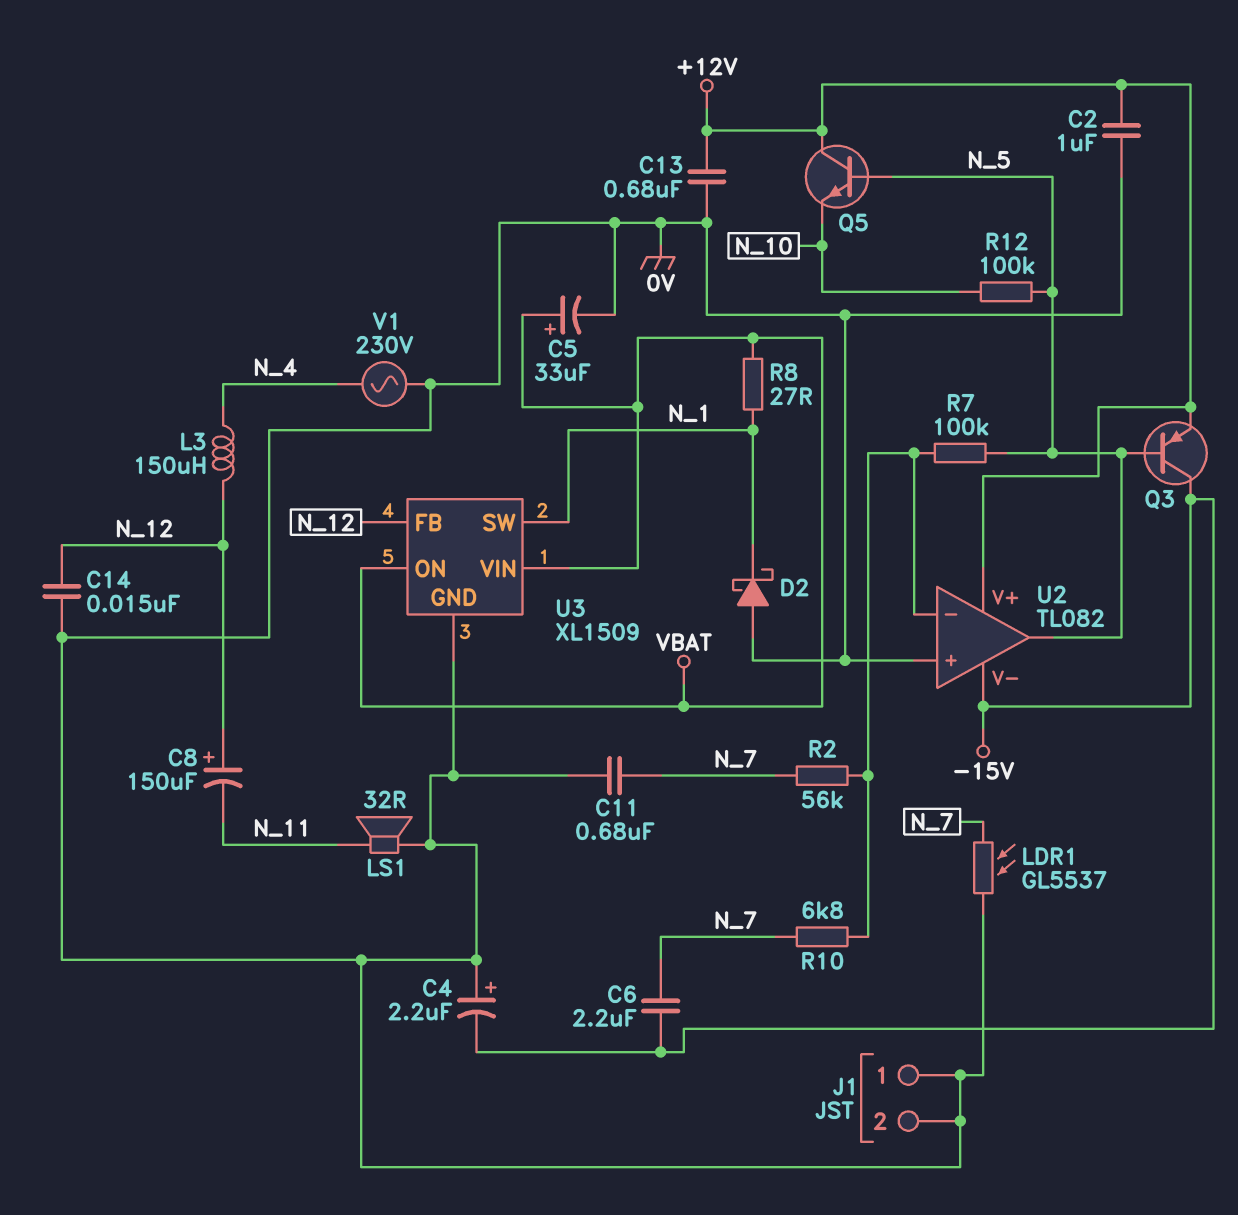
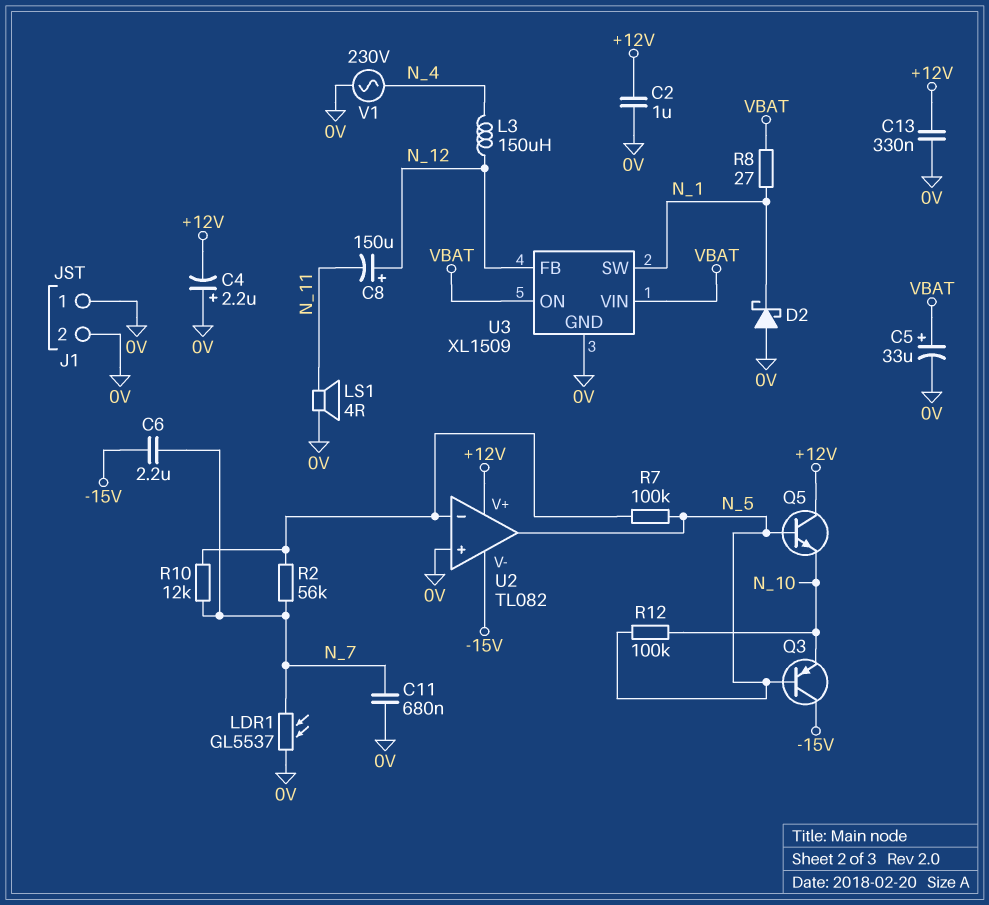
C4: 2.2uF (plus 0V, minus -15V) -> 2.2uF (plus 0V, minus +12V)
C13: 680nF (+12V, 0V) -> 330nF (+12V, 0V)
C14: 15nF (0V, N_12) -> none
LS1: speaker 32R (0V, N_11) -> speaker 4R (0V, N_11)
Q3: PNP (B N_5, C -15V, E +12V) -> PNP (B N_5, C -15V, E N_10)
R10: 6.8k (N_7, U2/in-) -> 12k (N_7, U2/in-)

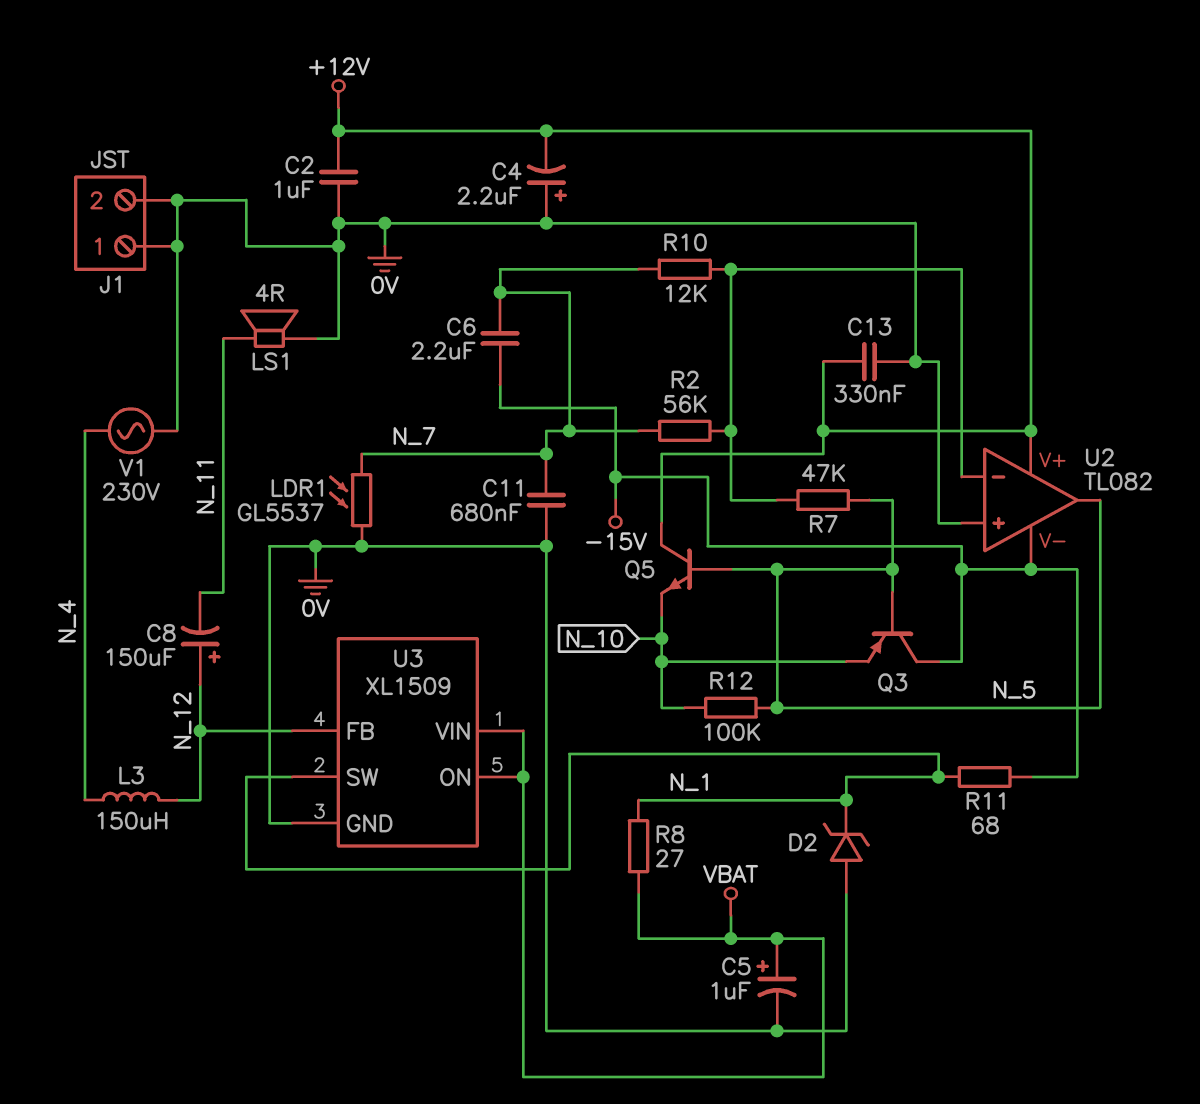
C5: 33uF (plus VBAT, minus 0V) -> 1uF (plus VBAT, minus 0V)
D2: schottky (A 0V, K N_1) -> zener (A 0V, K N_1)
R7: 100k (N_5, U2/in-) -> 47k (N_5, U2/in-)
R11: none -> 68 (-15V, N_1)

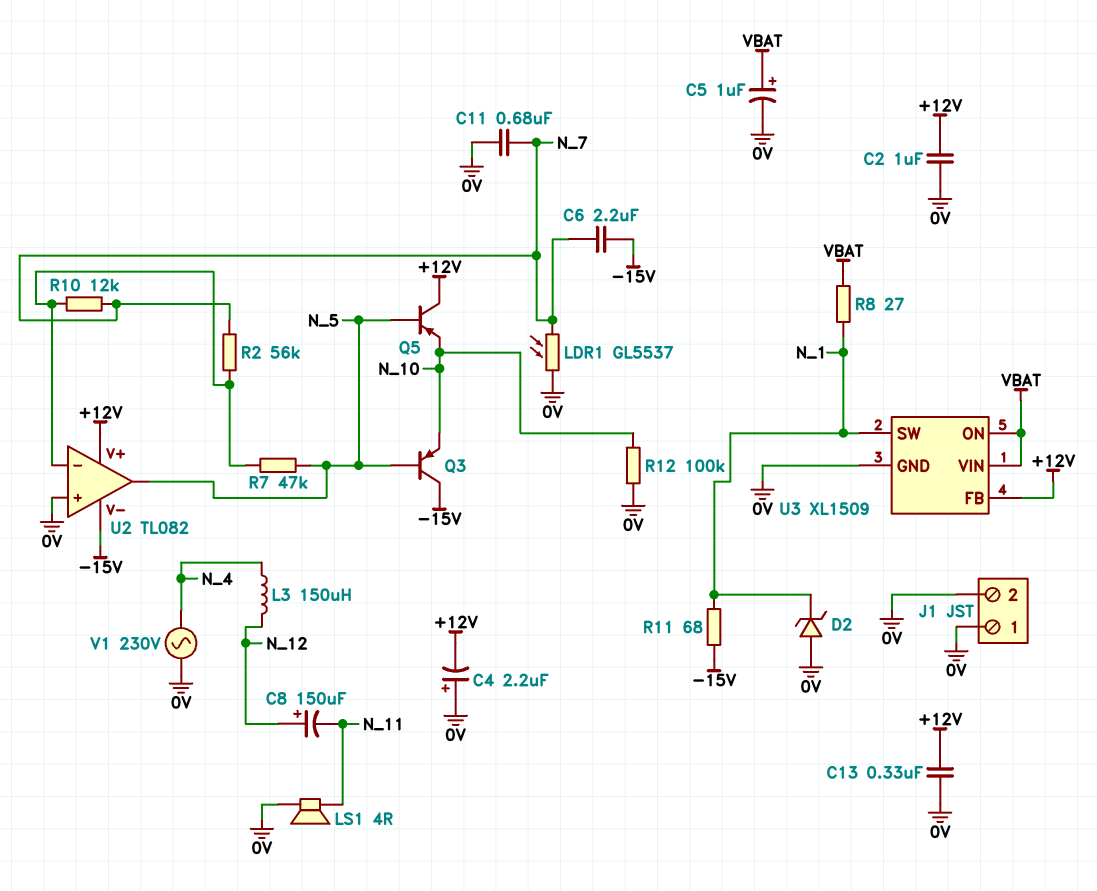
Q5: NPN (B N_5, C +12V, E N_10) -> PNP (B N_5, C +12V, E N_10)
R12: 100k (N_5, N_10) -> 100k (0V, N_10)
U3 pin FB: N_12 -> +12V

